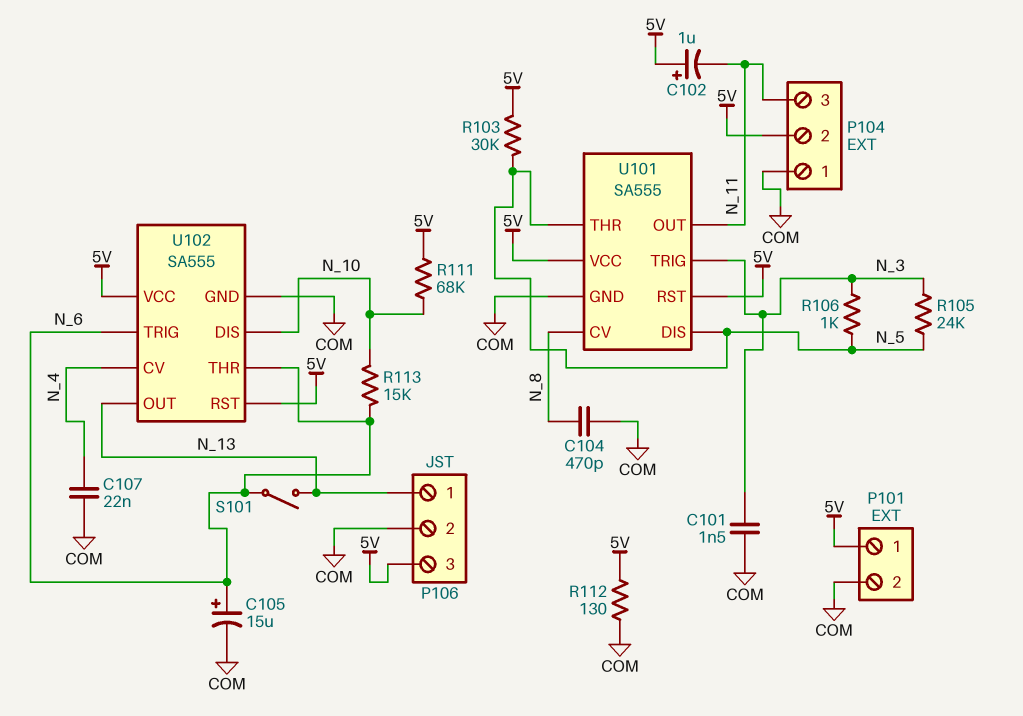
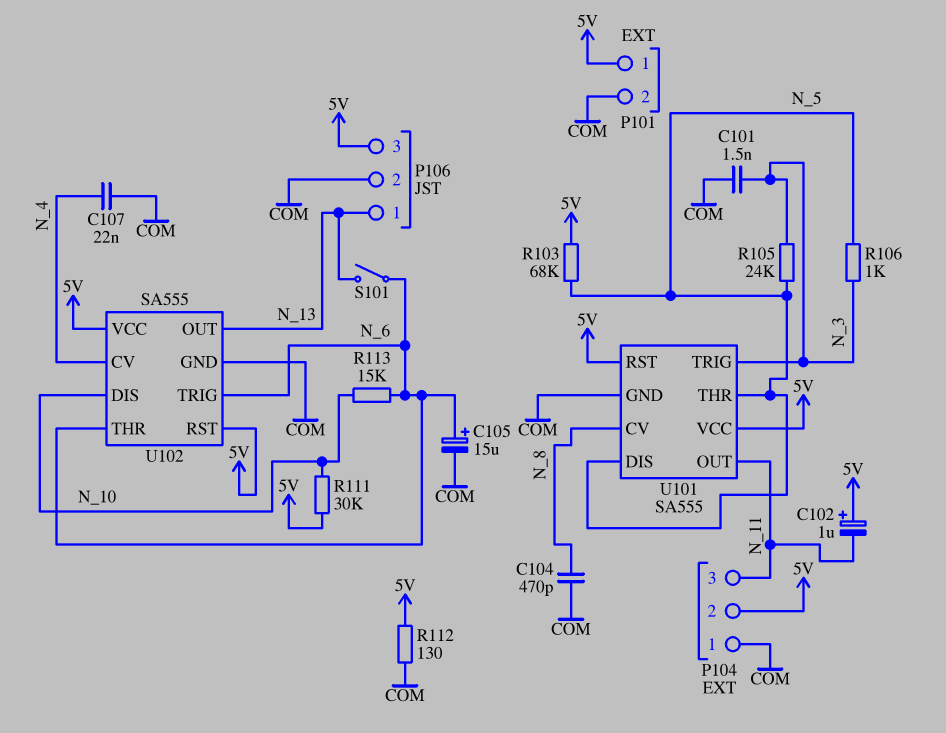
R103: 30k (5V, N_5) -> 68k (5V, N_5)
R111: 68k (5V, N_10) -> 30k (5V, N_10)

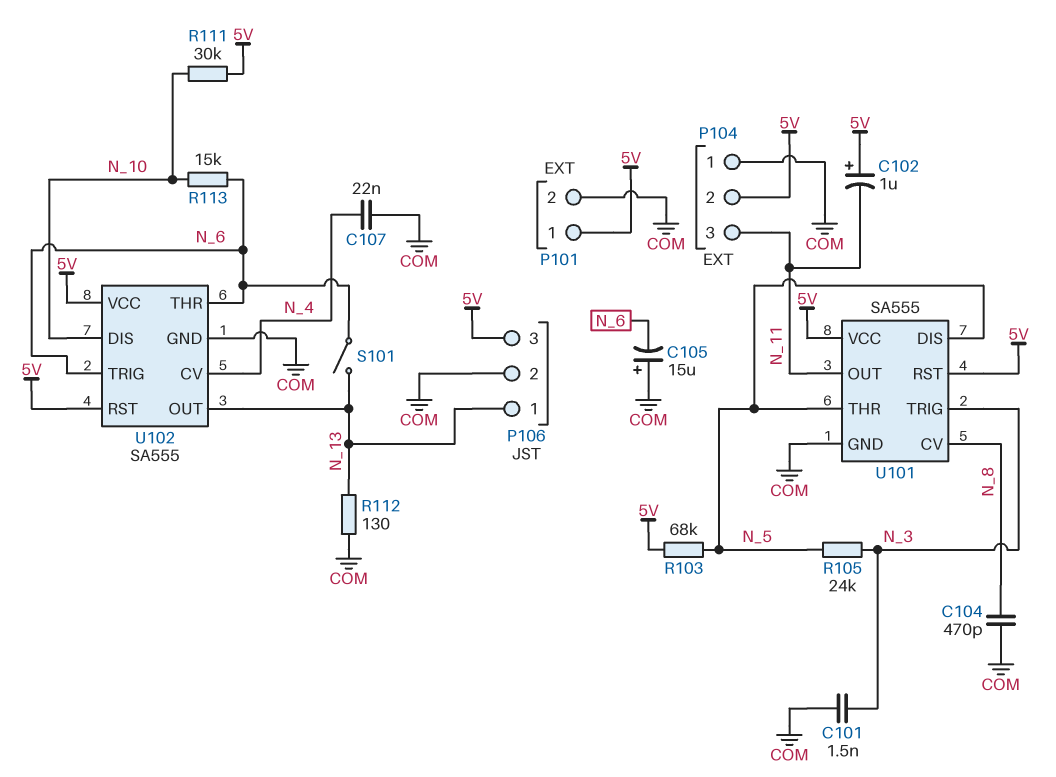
C105: 15uF (plus N_6, minus COM) -> 15uF (plus COM, minus N_6)
R106: 1k (N_3, N_5) -> none
R112: 130 (5V, COM) -> 130 (COM, N_13)

